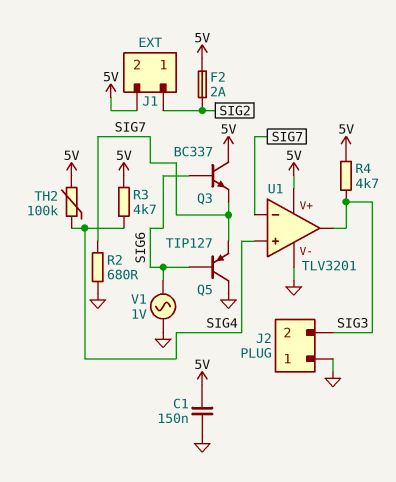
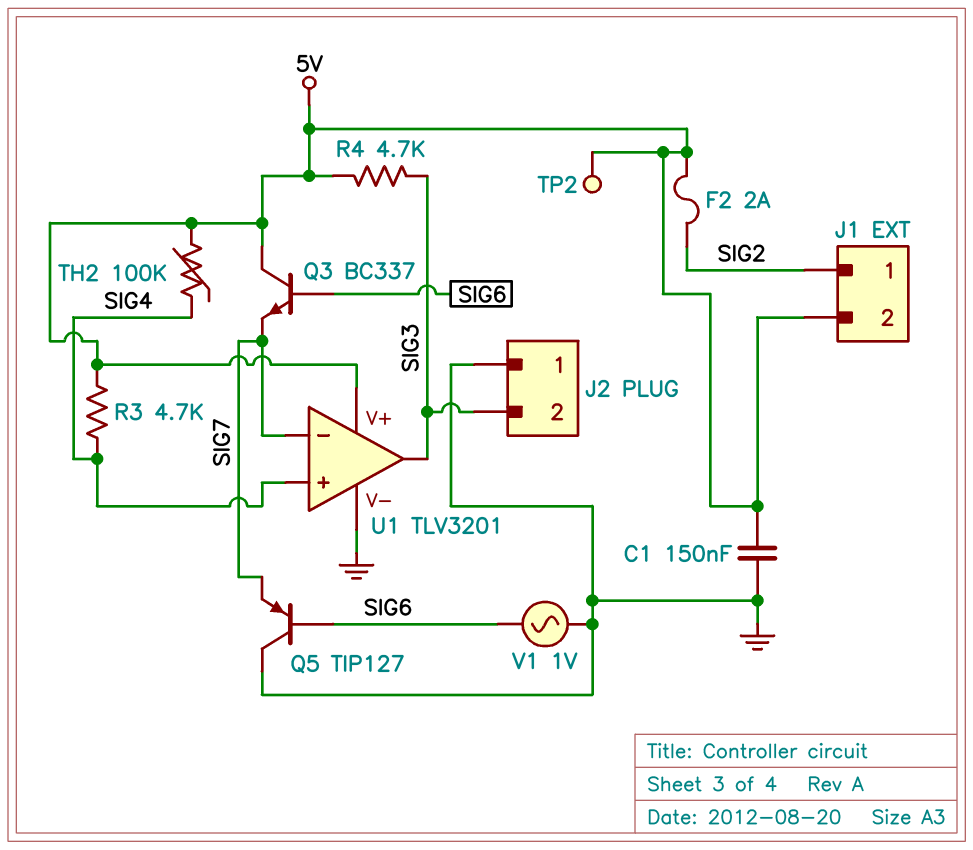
R2: 680 (GND, SIG7) -> none
TP2: none -> test point (5V)

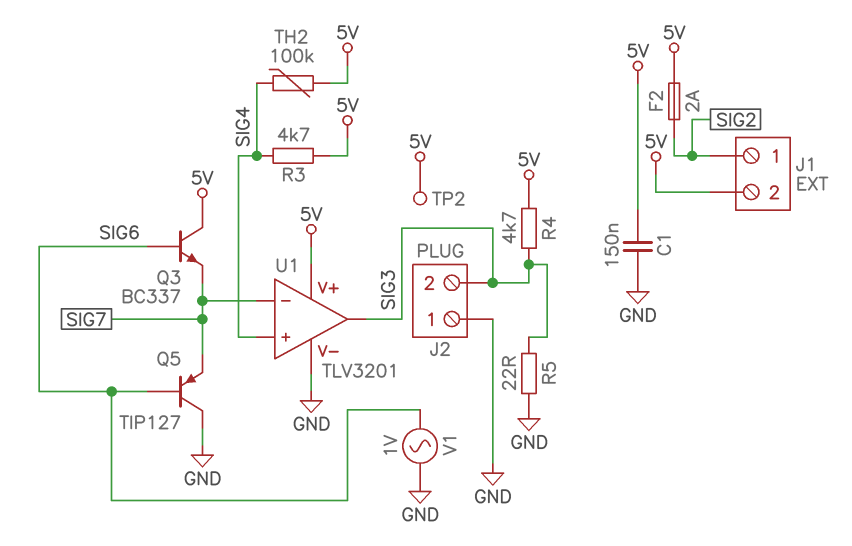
R5: none -> 22 (GND, SIG3)

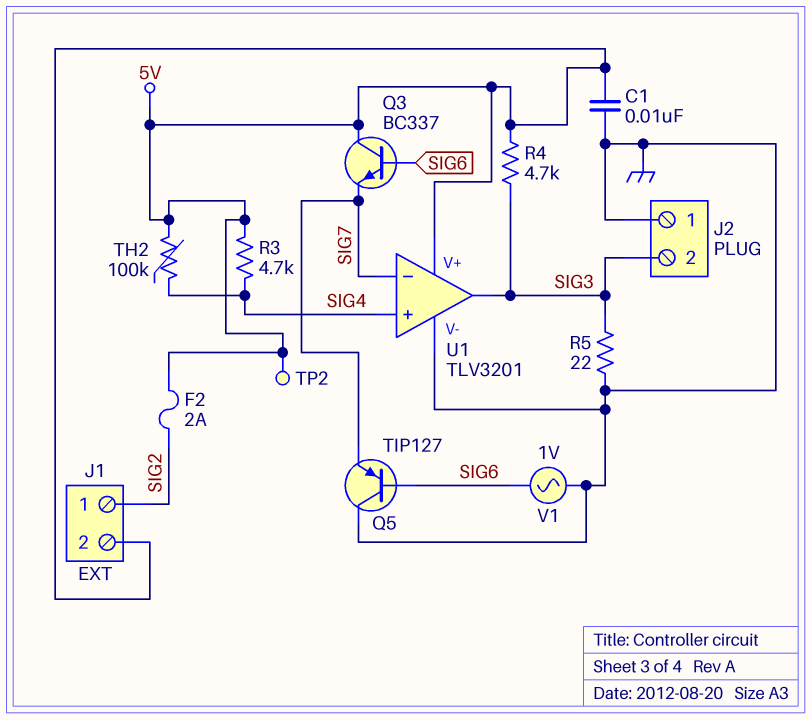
C1: 150nF (5V, GND) -> 10nF (5V, GND)

